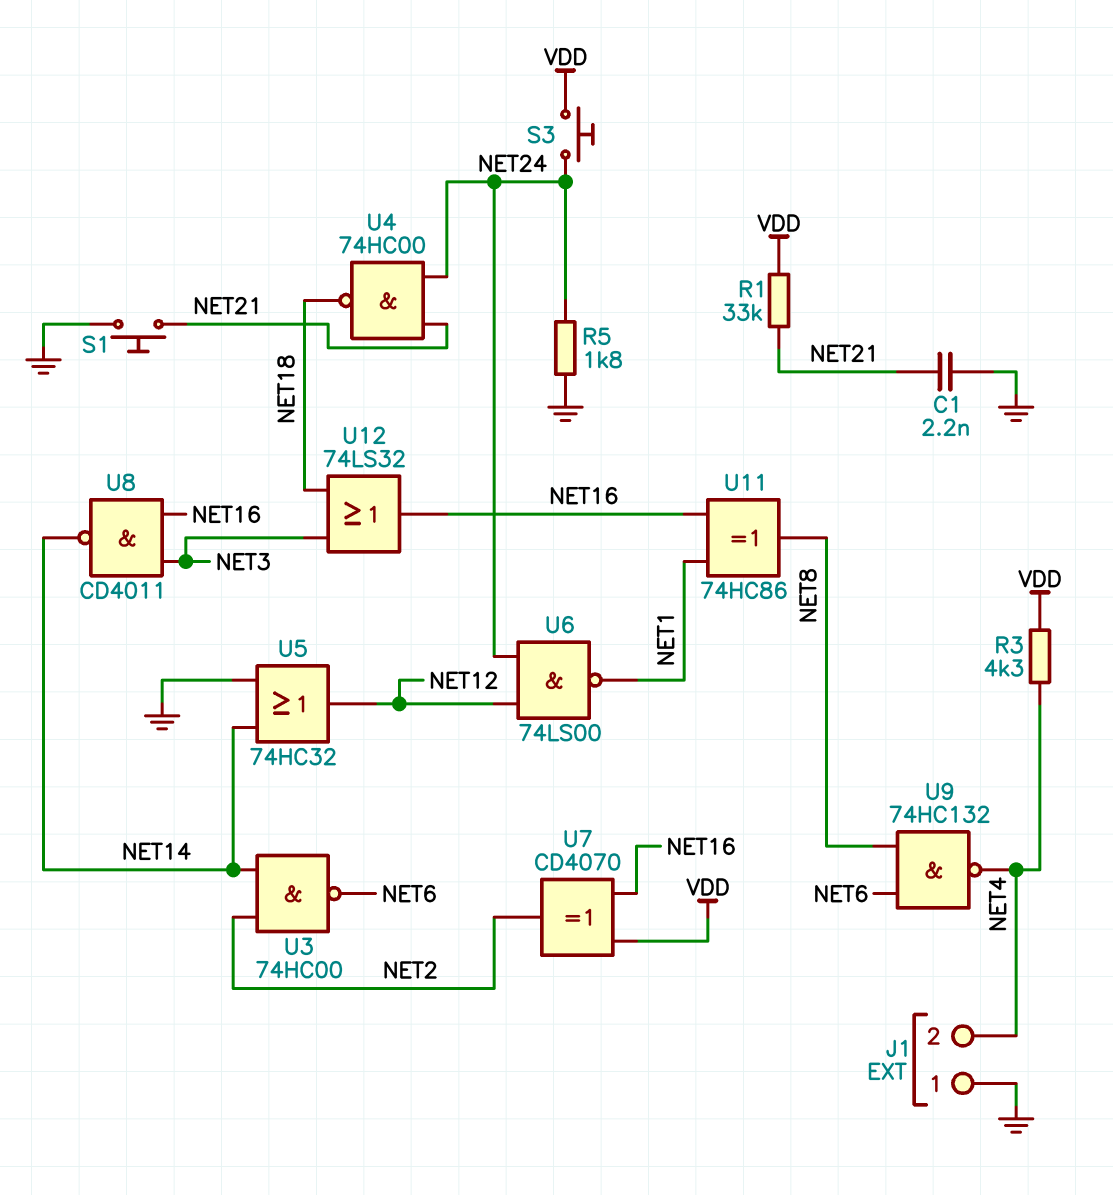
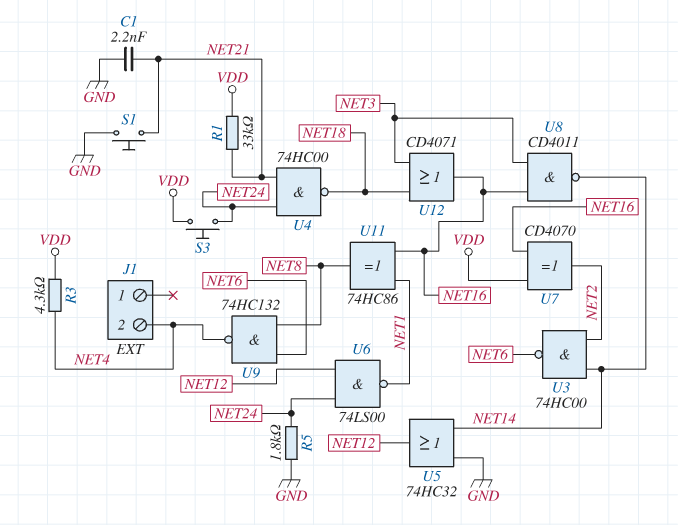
J1 pin 1: GND -> none
U12: OR 74LS32 (in NET3, in NET18, out NET16) -> OR CD4071 (in NET3, in NET18, out NET16)

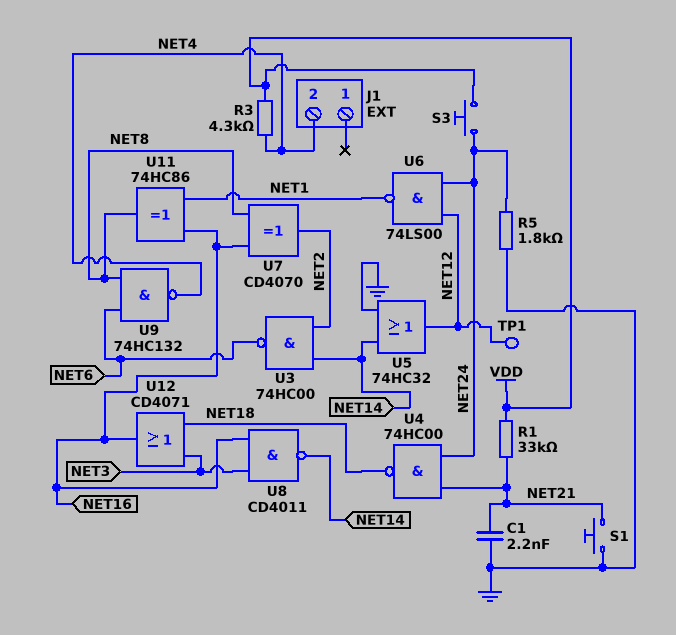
TP1: none -> test point (NET12)
U7: XOR CD4070 (in NET16, in VDD, out NET2) -> XOR CD4070 (in NET8, in NET16, out NET2)

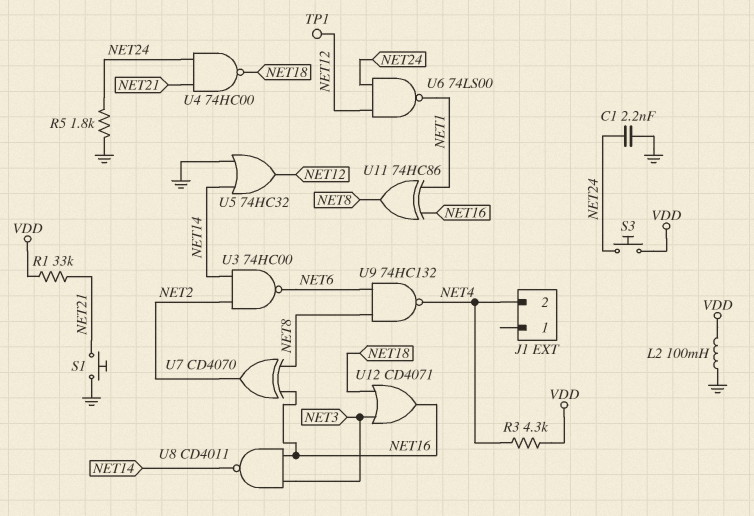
C1: 2.2nF (GND, NET21) -> 2.2nF (GND, NET24)
L2: none -> 100mH (GND, VDD)

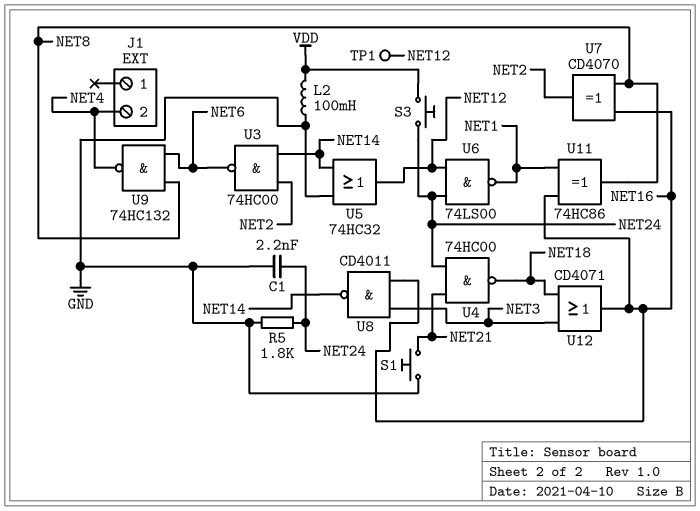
R1: 33k (NET21, VDD) -> none
R3: 4.3k (NET4, VDD) -> none

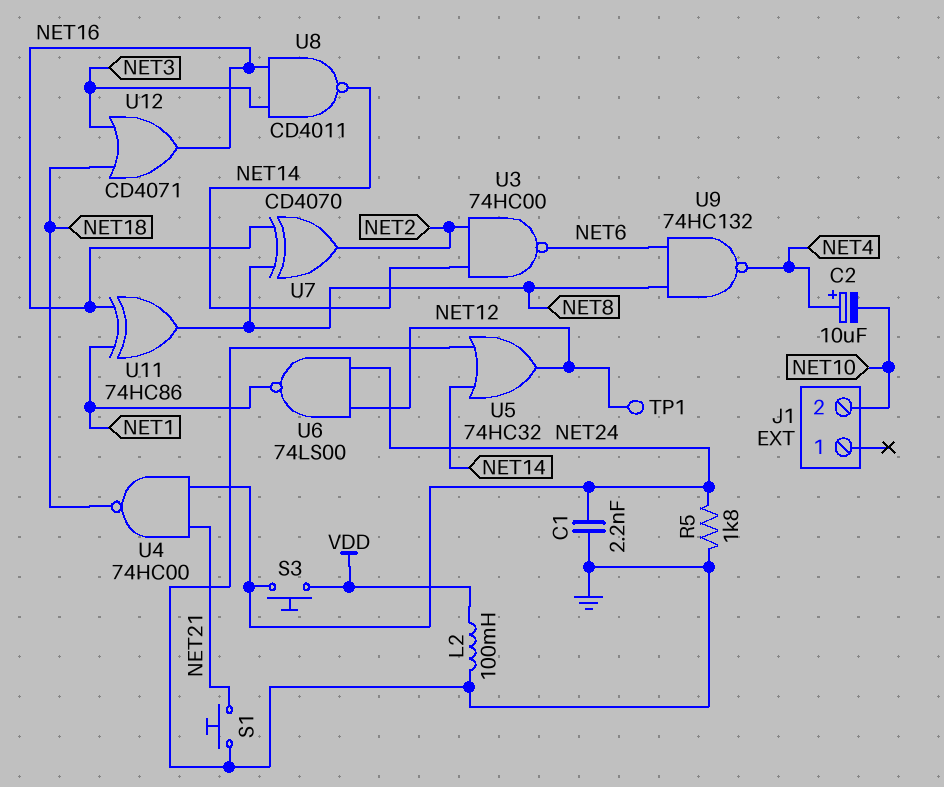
C2: none -> 10uF (plus NET4, minus NET10)
J1 pin 2: NET4 -> NET10

